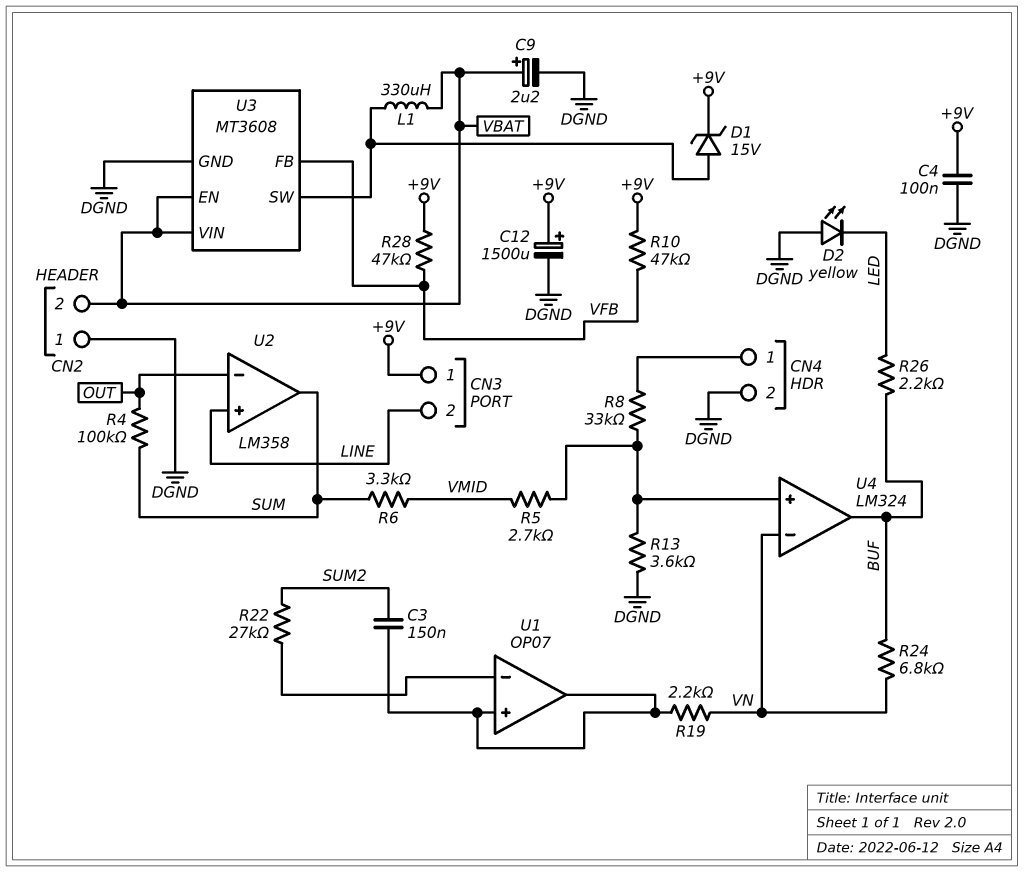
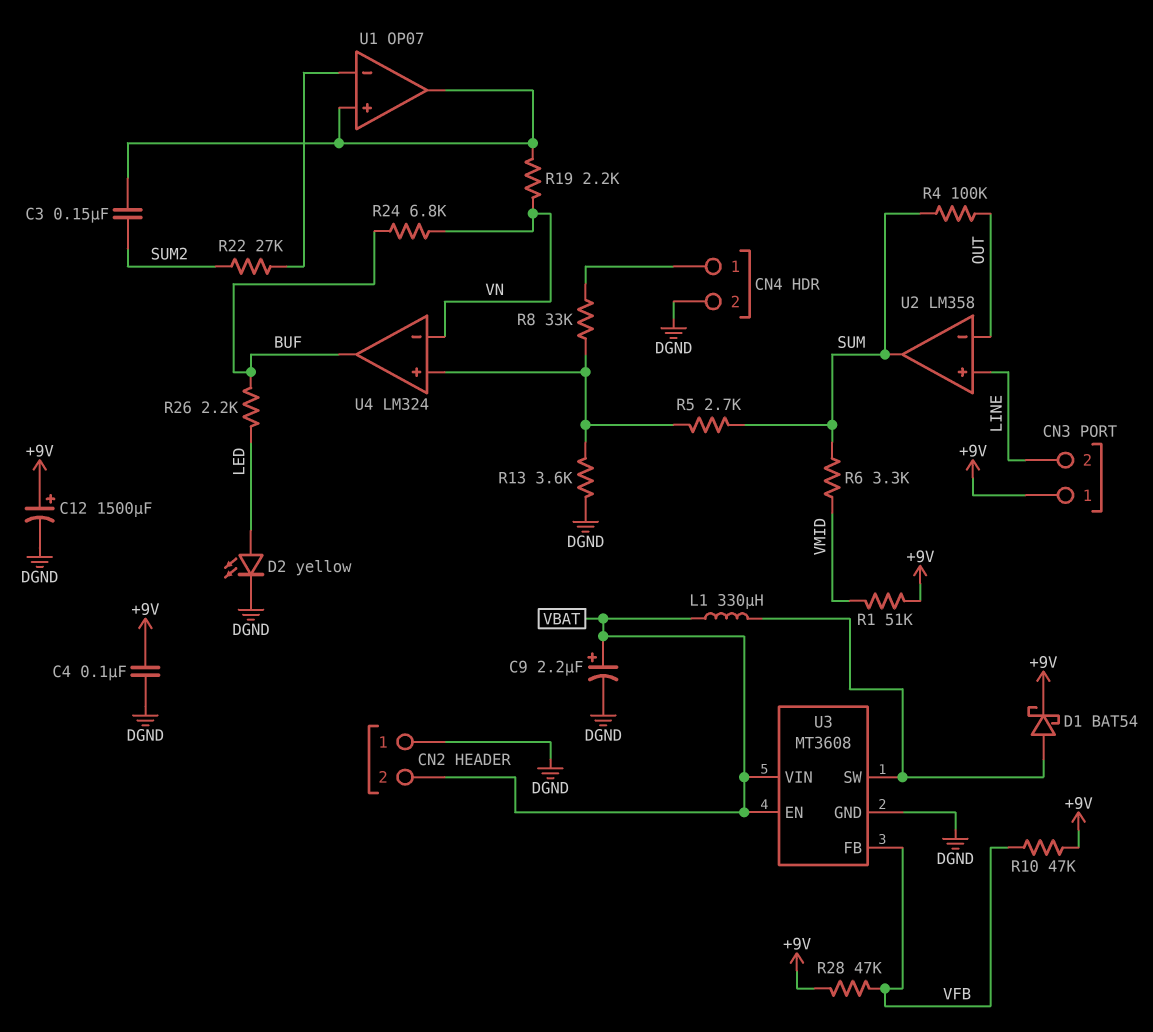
D1: zener 15V (A U3/SW, K +9V) -> schottky BAT54 (A U3/SW, K +9V)
D2: LED yellow (A DGND, K LED) -> LED yellow (A LED, K DGND)
R1: none -> 51k (+9V, VMID)
R5: 2.7k (U4/in+, VMID) -> 2.7k (SUM, U4/in+)

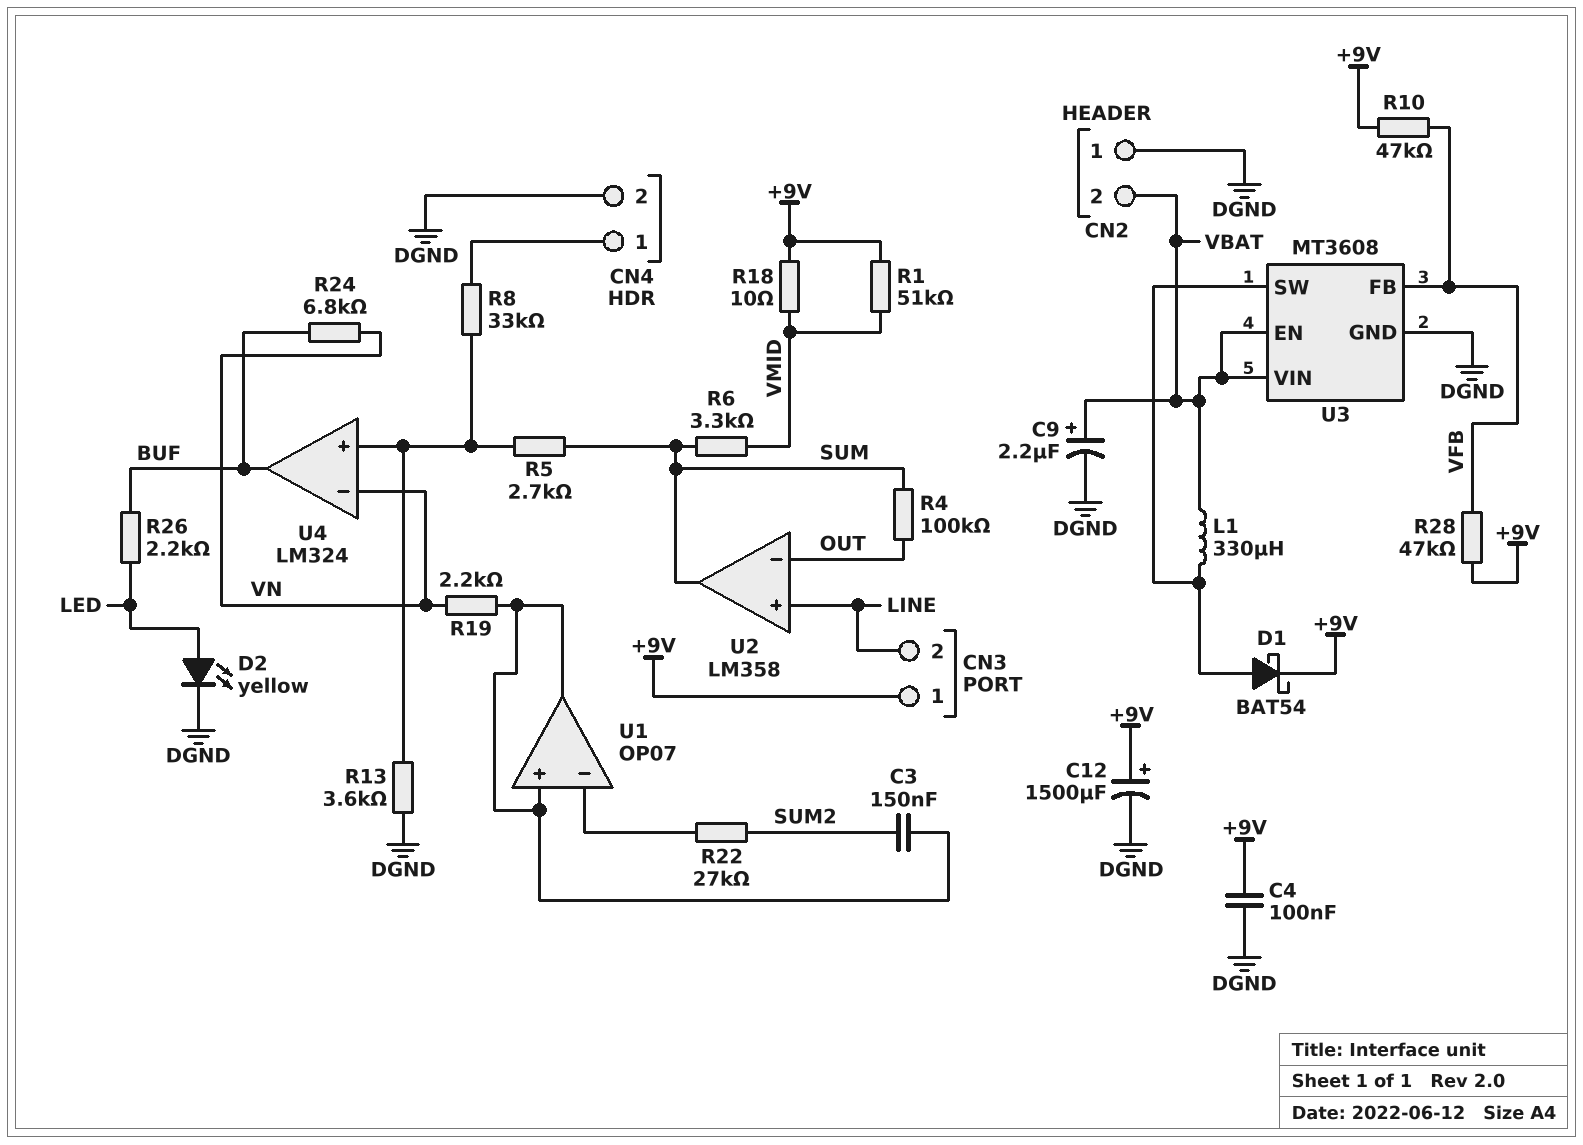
R18: none -> 10 (+9V, VMID)

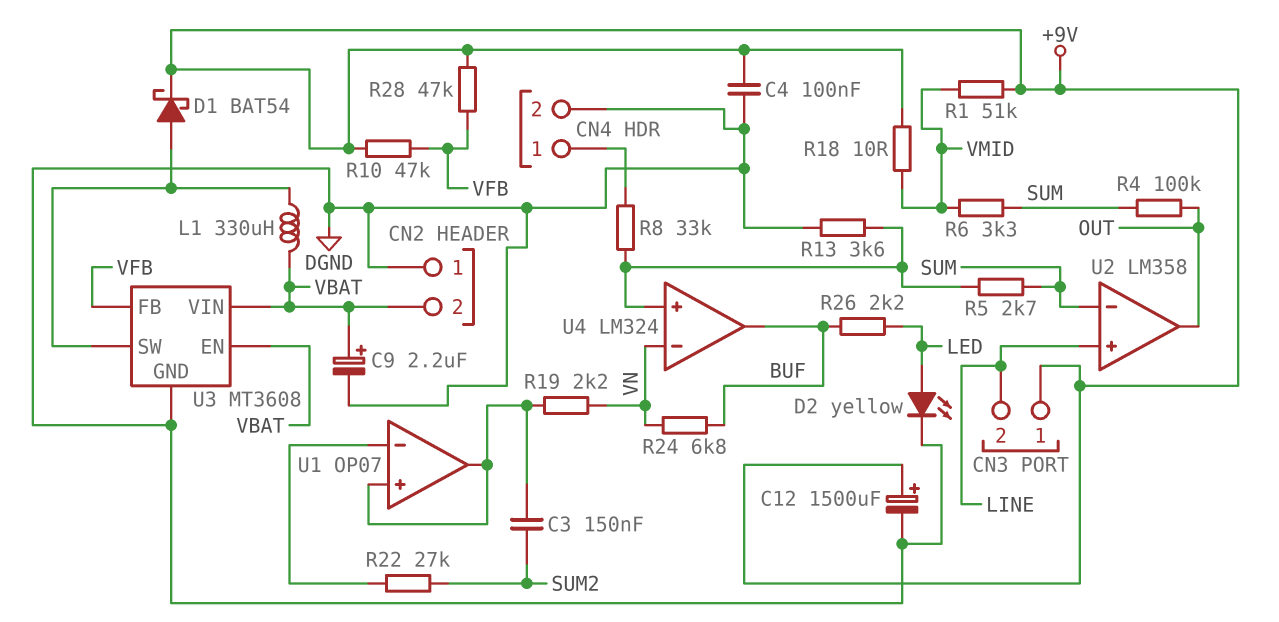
U2 pin in-: OUT -> SUM
U2 pin out: SUM -> OUT

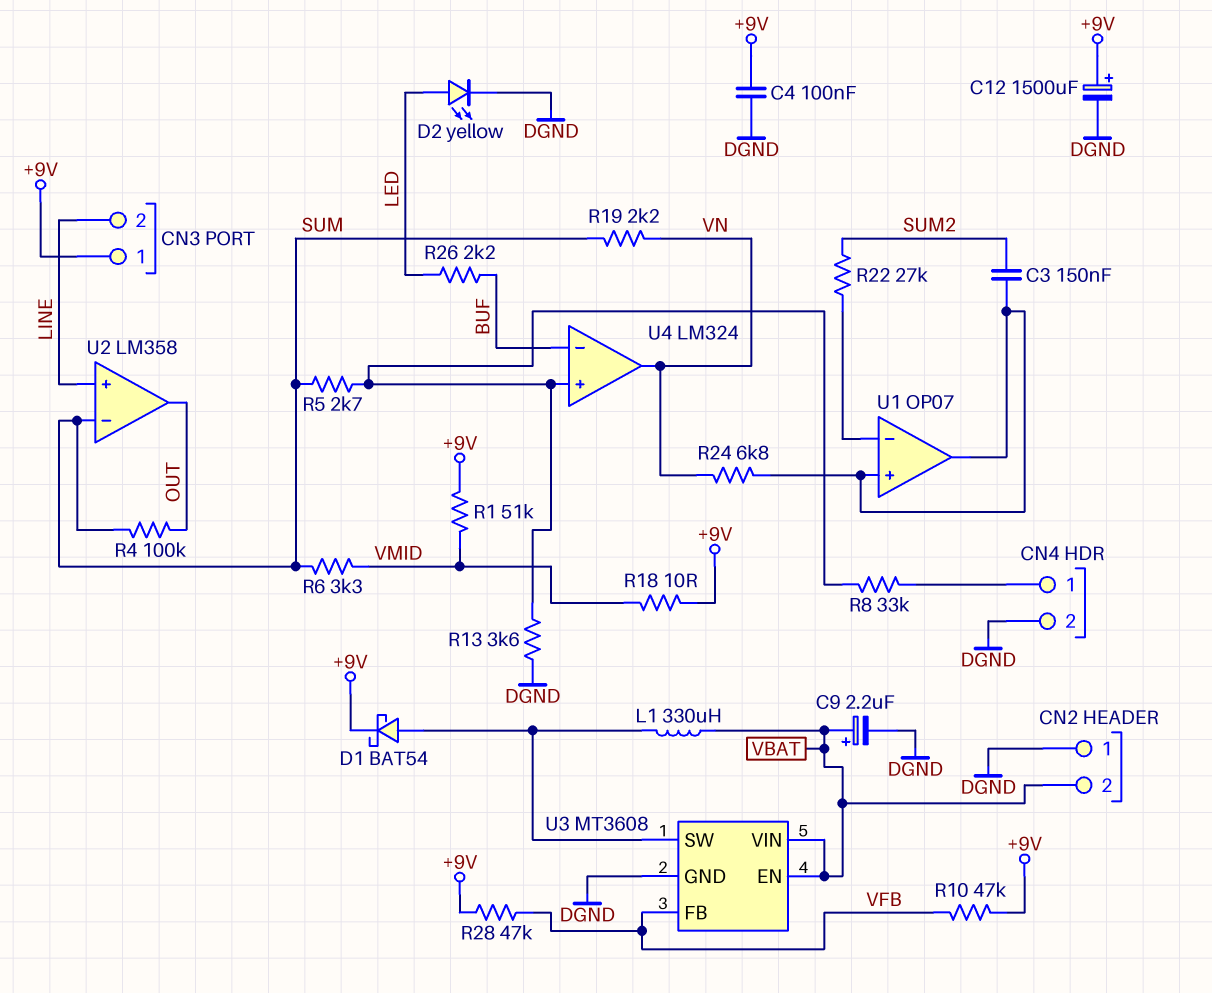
R19: 2.2k (U1/in+, VN) -> 2.2k (SUM, VN)
R24: 6.8k (BUF, VN) -> 6.8k (U1/in+, VN)
U4 pin in-: VN -> BUF
U4 pin out: BUF -> VN

